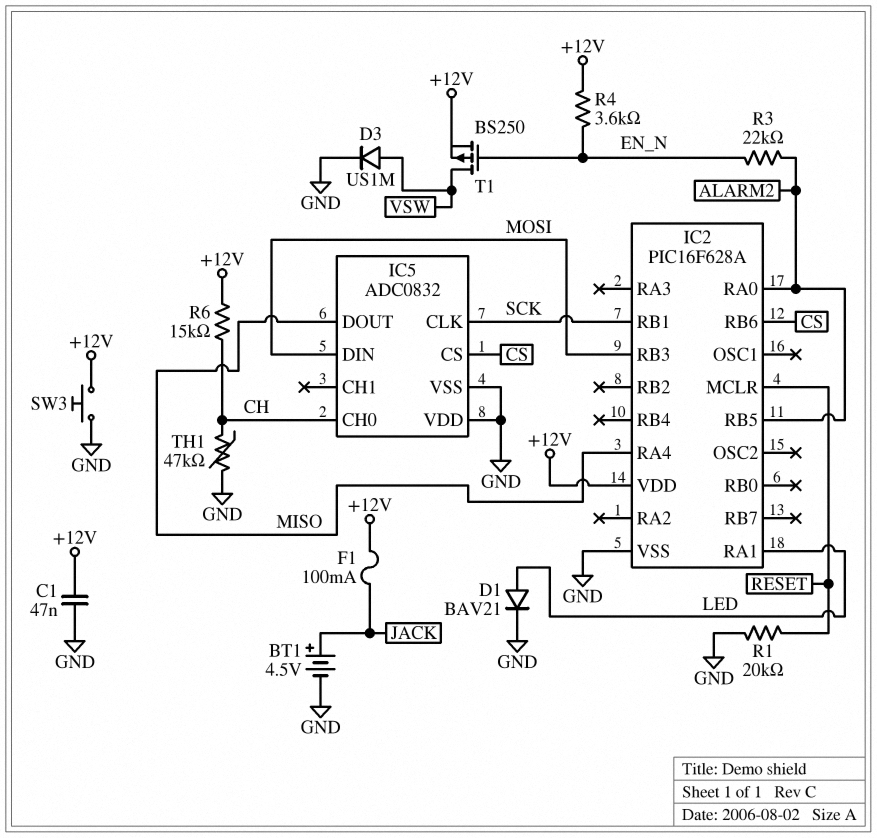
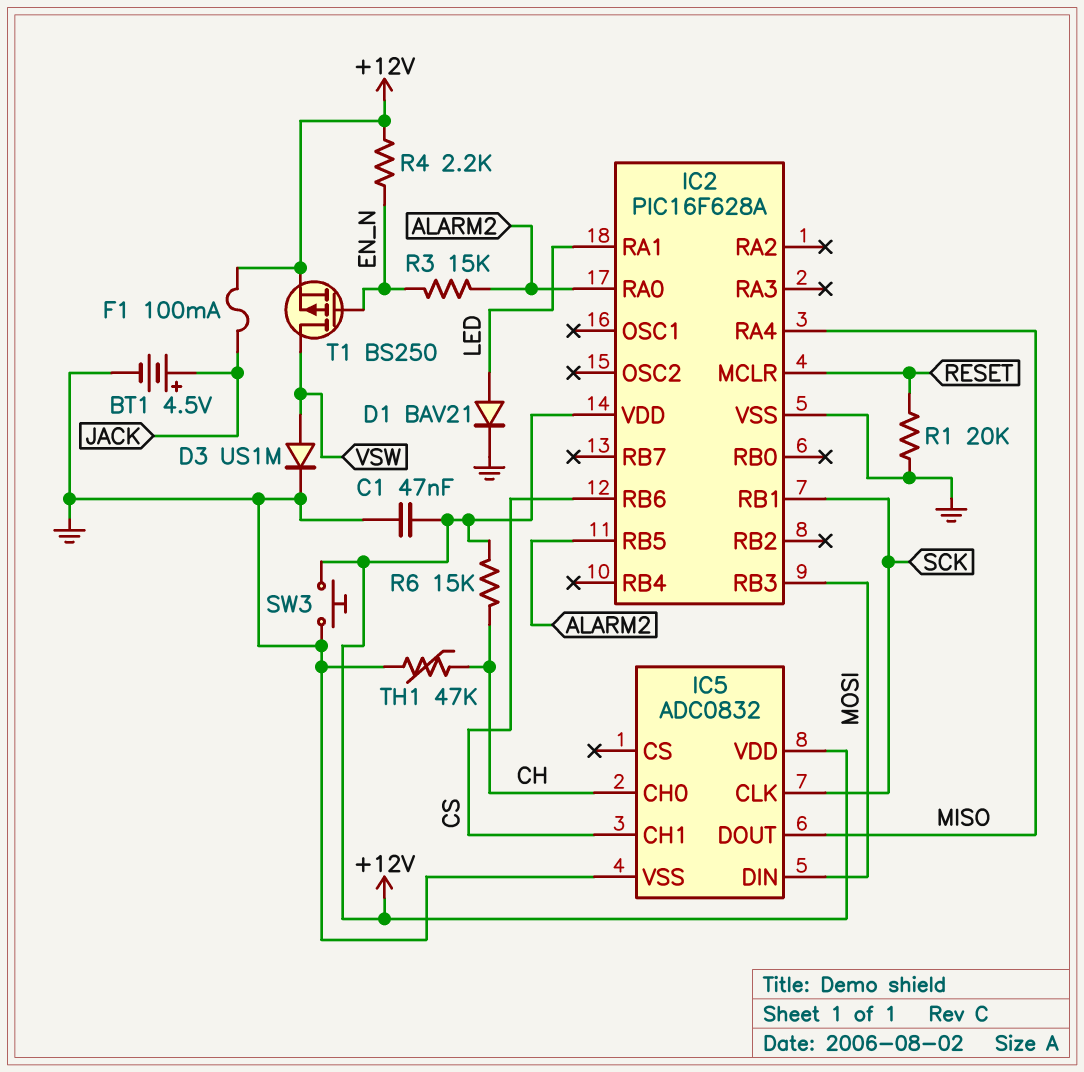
IC5 pin CH1: none -> CS
IC5 pin CS: CS -> none
IC5 pin VDD: GND -> +12V
R3: 22k (ALARM2, EN_N) -> 15k (ALARM2, EN_N)
R4: 3.6k (+12V, EN_N) -> 2.2k (+12V, EN_N)

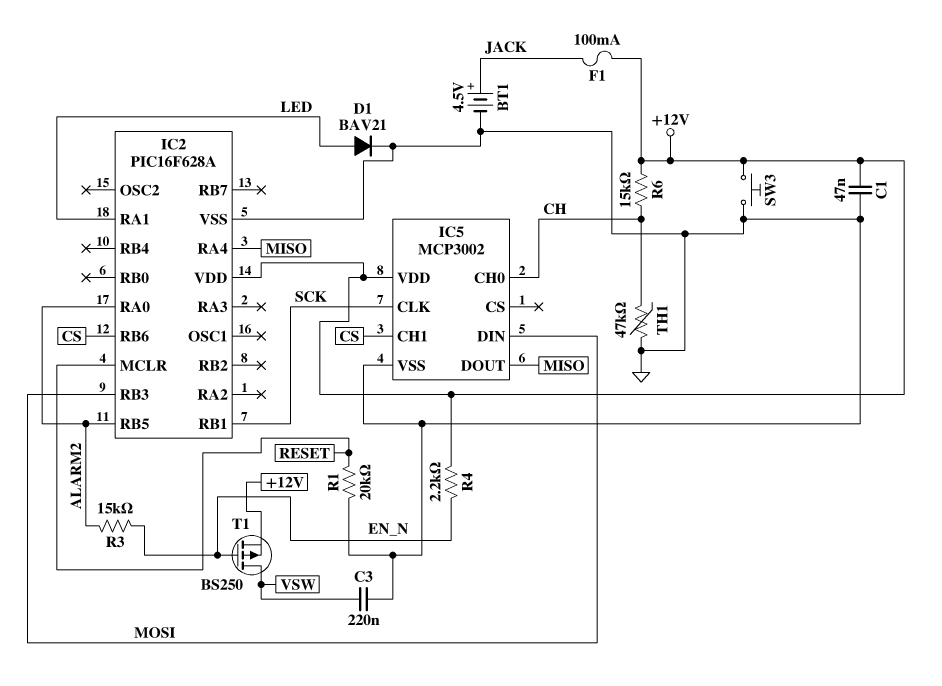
C3: none -> 220nF (GND, VSW)
D3: diode US1M (A VSW, K GND) -> none
IC5: ADC0832 -> MCP3002

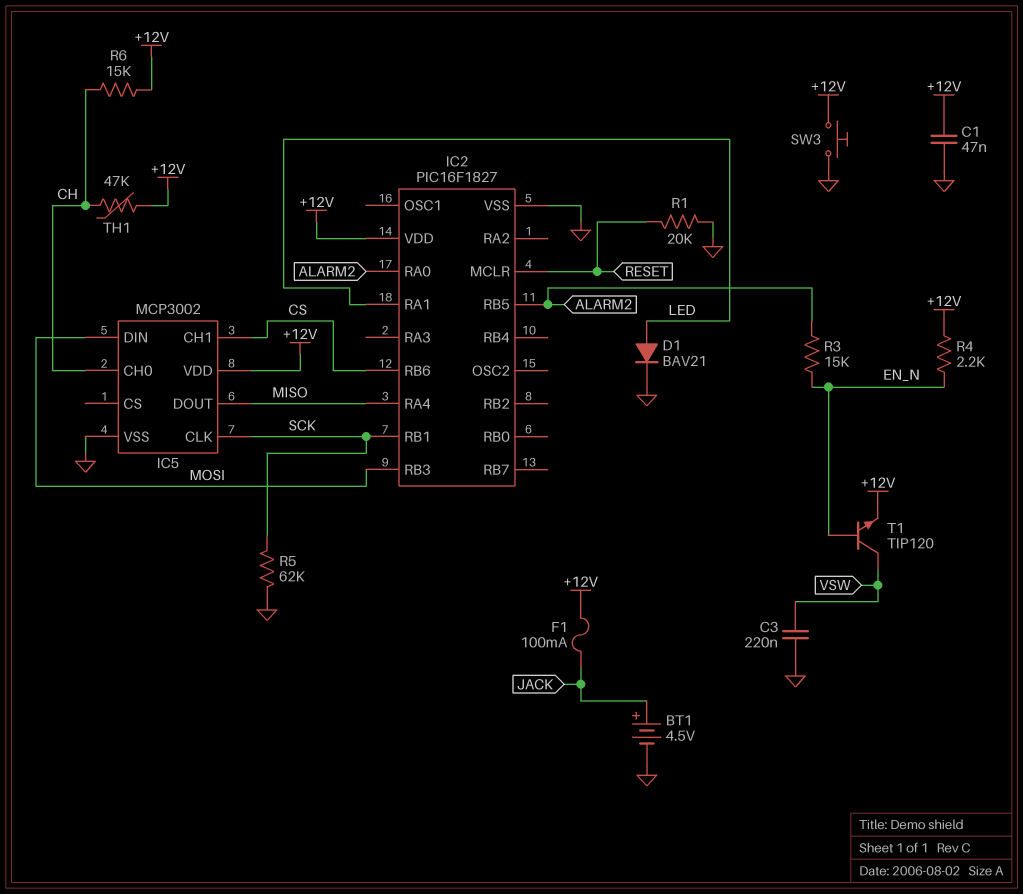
IC2: PIC16F628A -> PIC16F1827
R5: none -> 62k (GND, SCK)
T1: PMOS BS250 (G EN_N, D VSW, S +12V) -> NPN TIP120 (B EN_N, C VSW, E +12V)
TH1: 47k (CH, GND) -> 47k (+12V, CH)

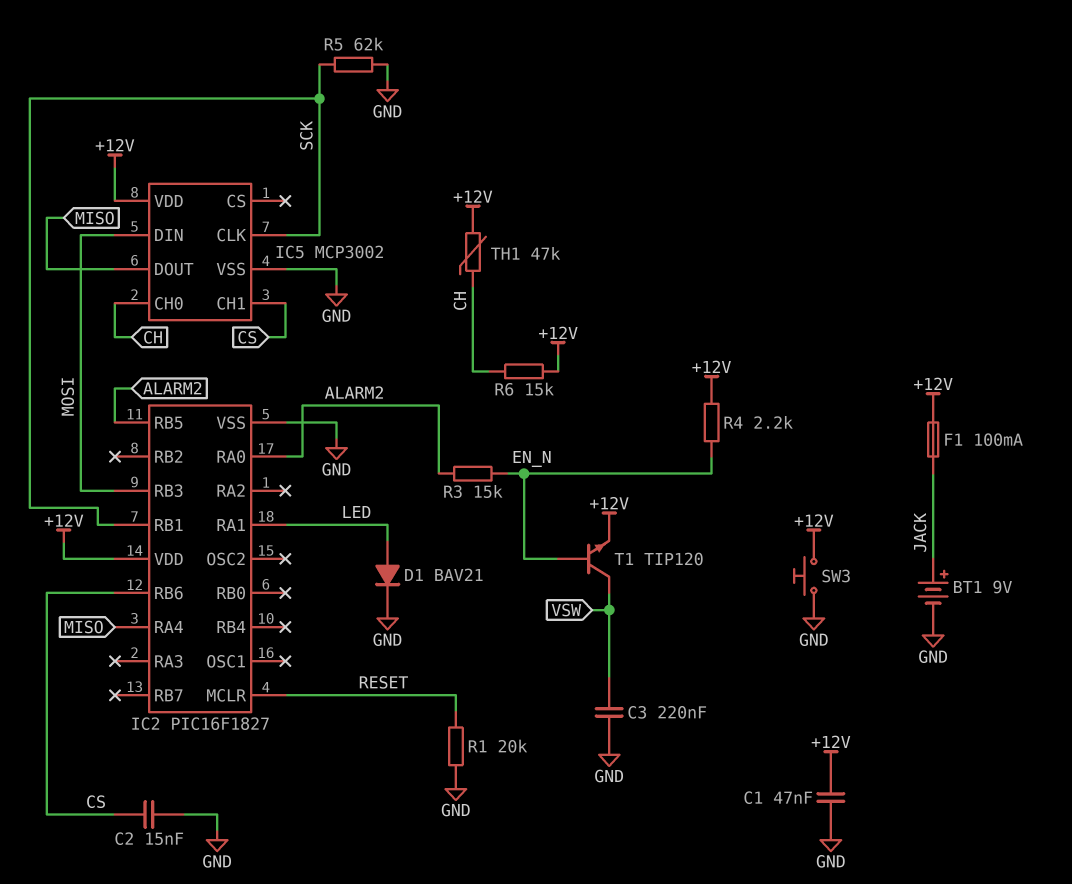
BT1: 4.5V (plus JACK, minus GND) -> 9V (plus JACK, minus GND)
C2: none -> 15nF (CS, GND)

